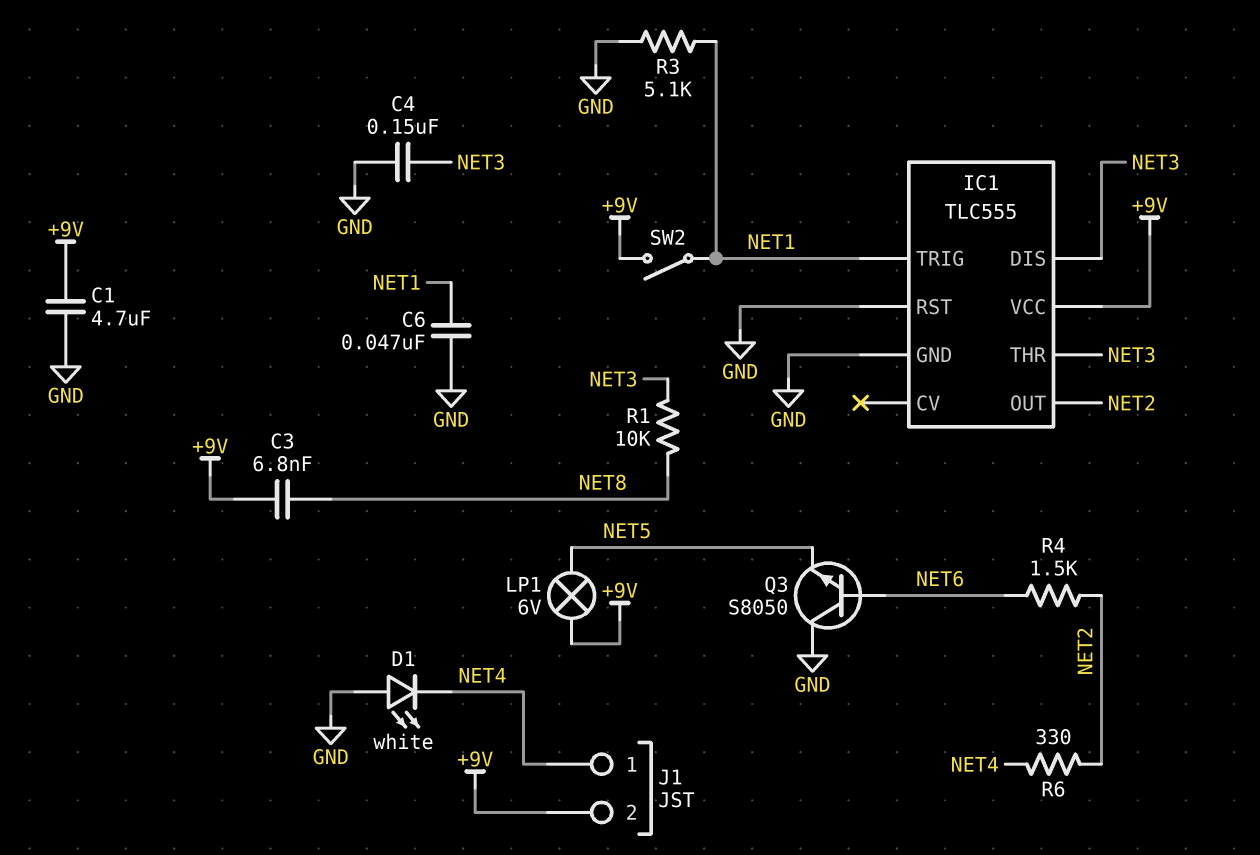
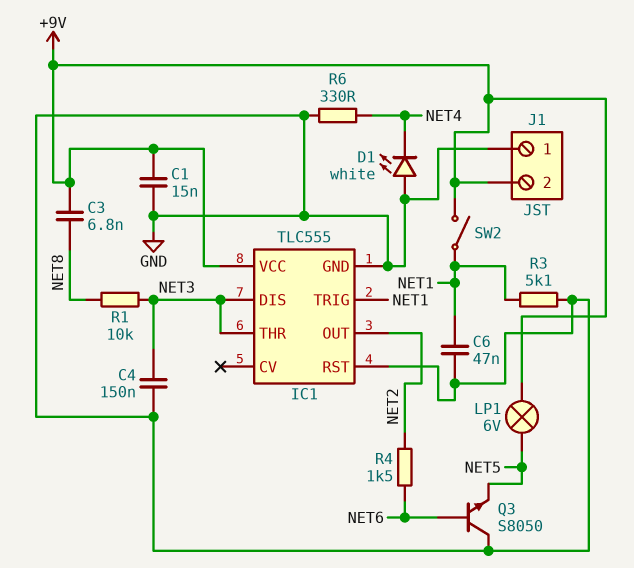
C1: 4.7uF (+9V, GND) -> 15nF (+9V, GND)
J1 pin 1: NET4 -> GND
R6: 330 (NET2, NET4) -> 330 (GND, NET4)

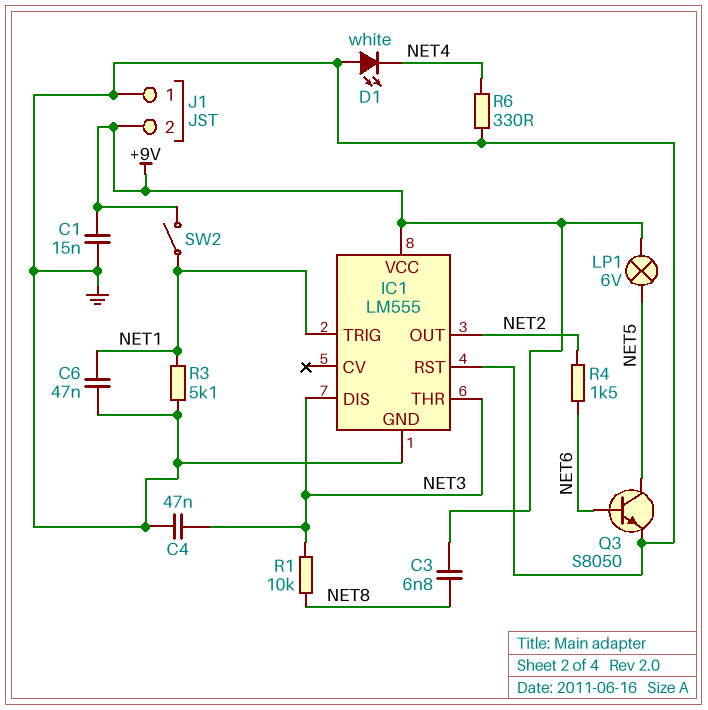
C4: 150nF (GND, NET3) -> 47nF (GND, NET3)
IC1: TLC555 -> LM555
Q3: NPN S8050 (B NET6, C GND, E NET5) -> NPN S8050 (B NET6, C NET5, E GND)

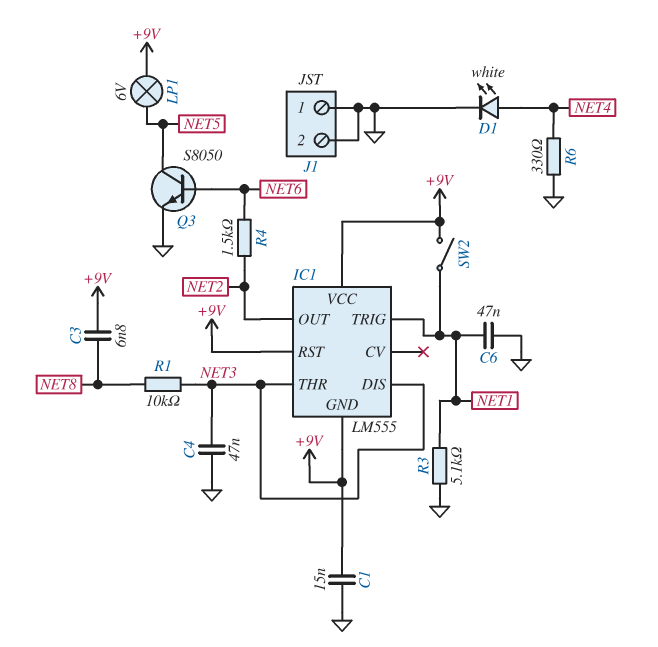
D1: LED white (A GND, K NET4) -> LED white (A NET4, K GND)
IC1 pin GND: GND -> +9V
IC1 pin RST: GND -> +9V
J1 pin 2: +9V -> GND

